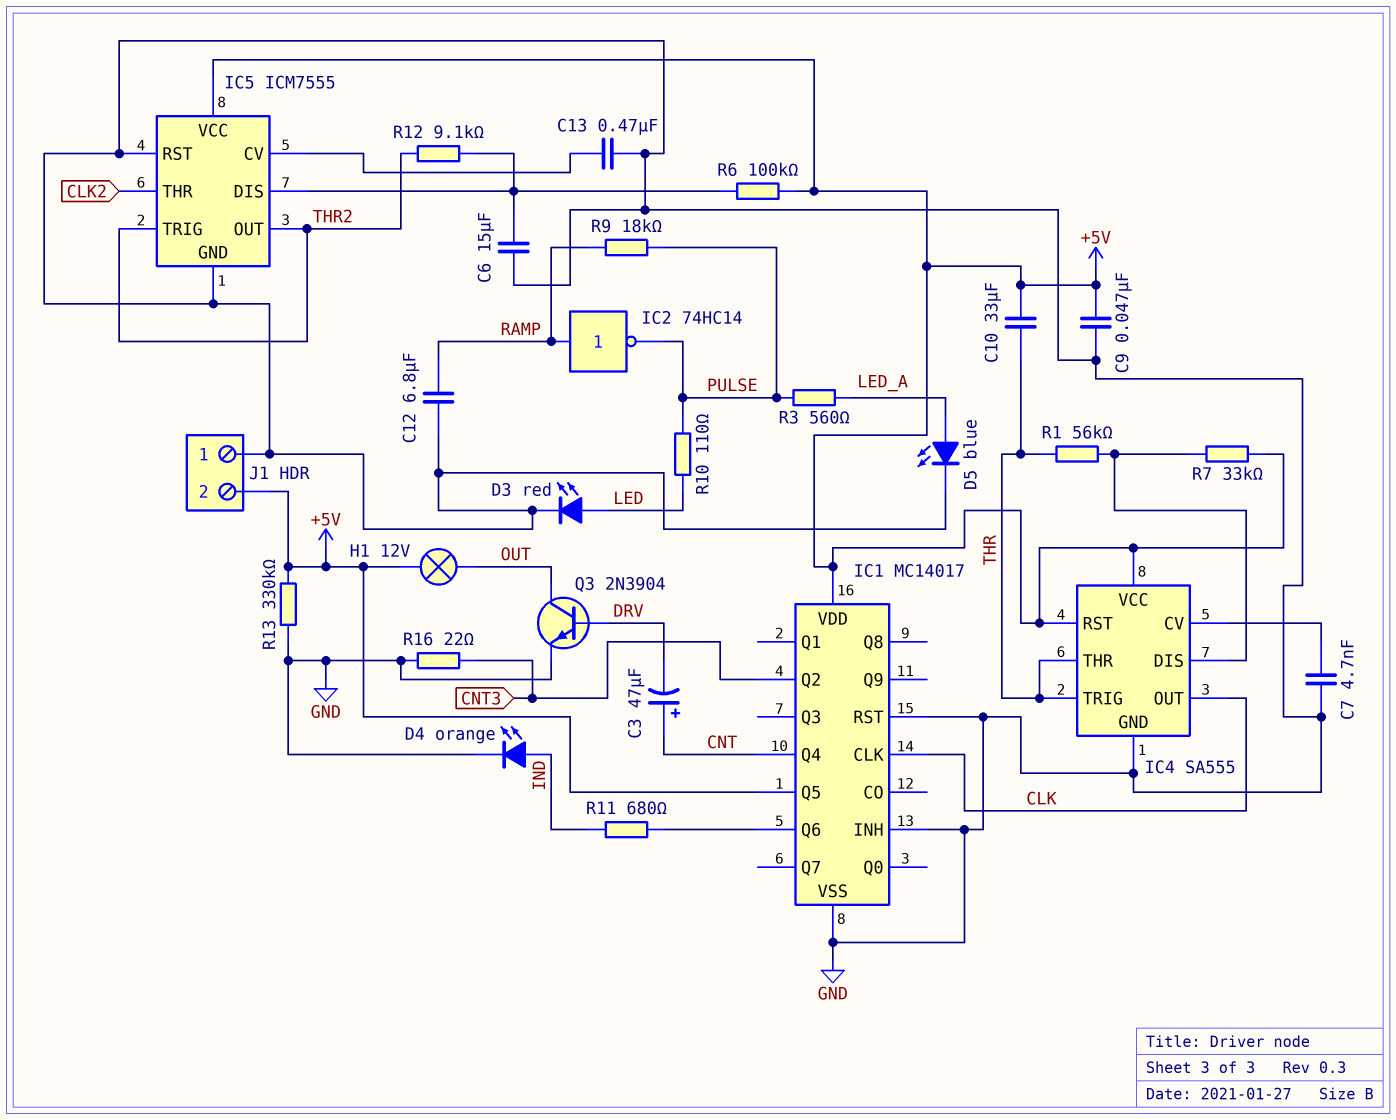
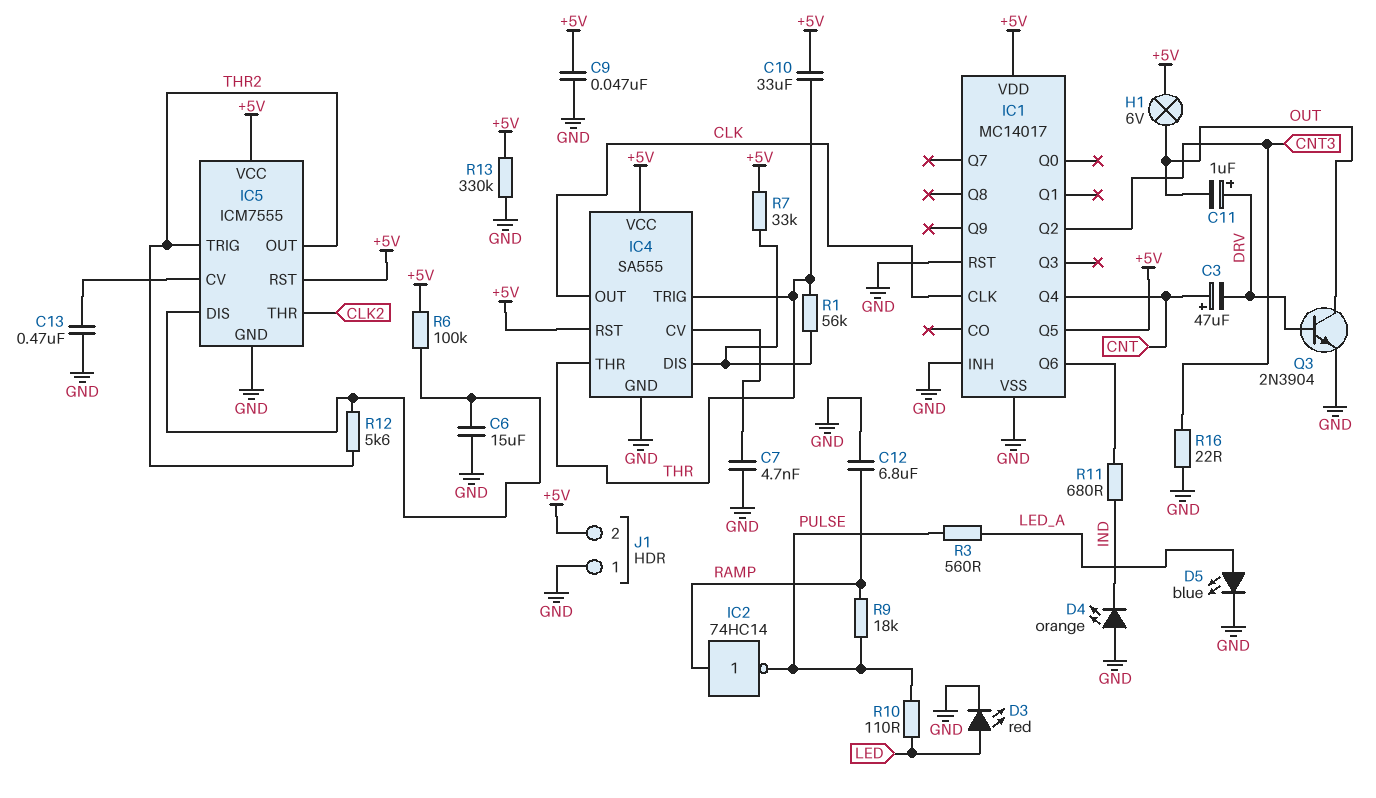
C11: none -> 1uF (plus DRV, minus OUT)
D4: LED orange (A IND, K GND) -> LED orange (A GND, K IND)
H1: lamp 12V (+5V, OUT) -> lamp 6V (+5V, OUT)
IC5 pin RST: GND -> +5V
R12: 9.1k (IC5/DIS, THR2) -> 5.6k (IC5/DIS, THR2)

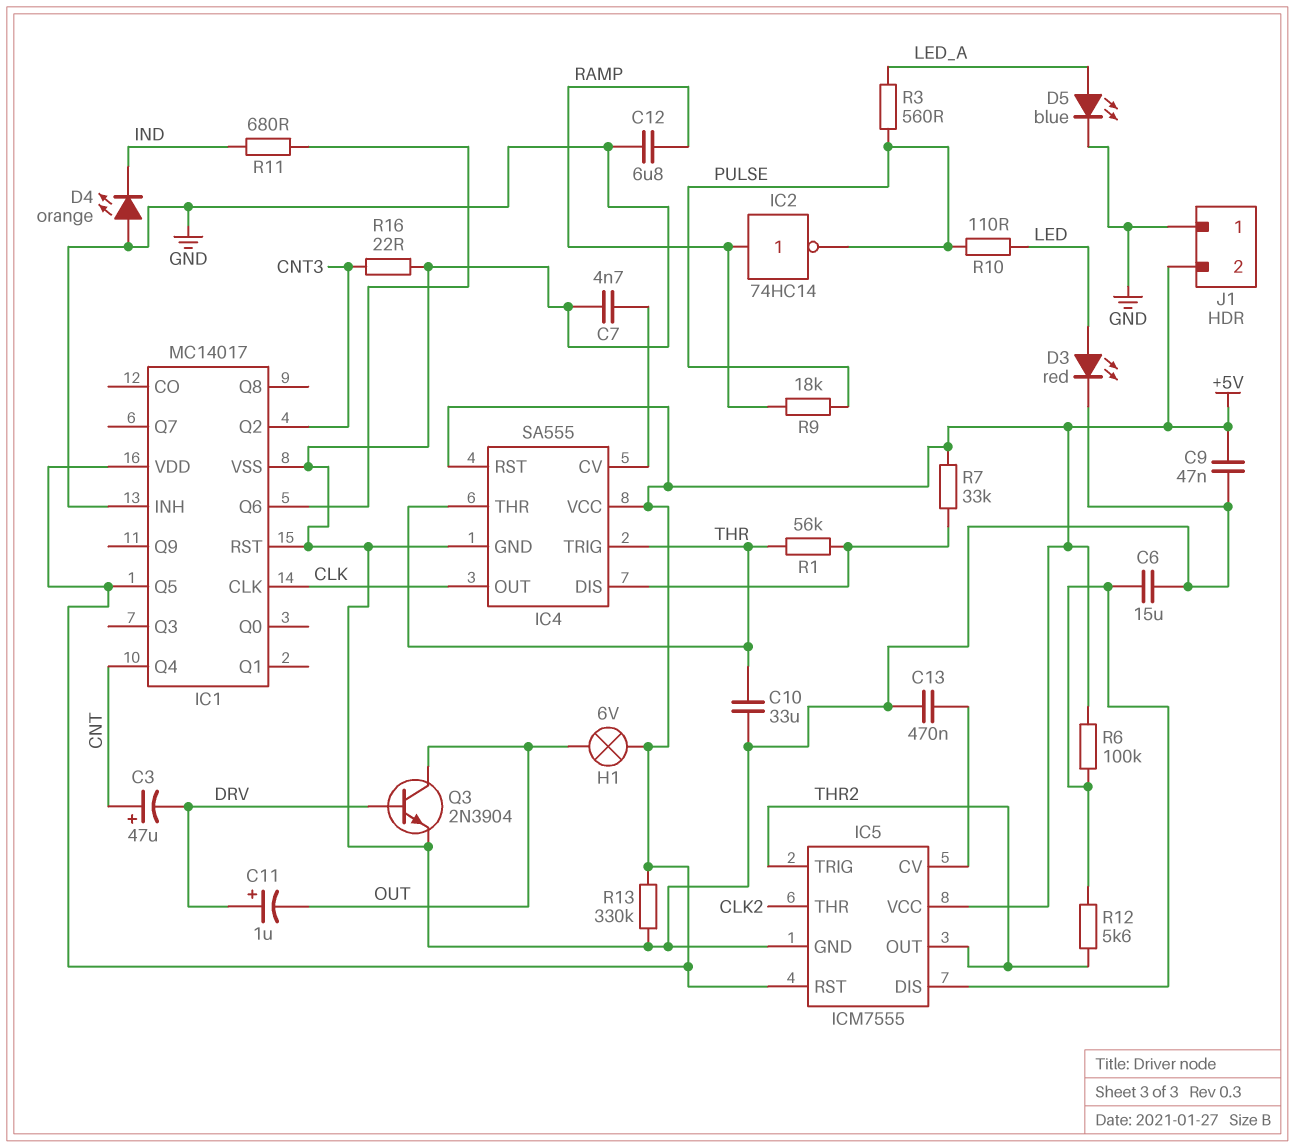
C10: 33uF (+5V, THR) -> 33uF (GND, THR)

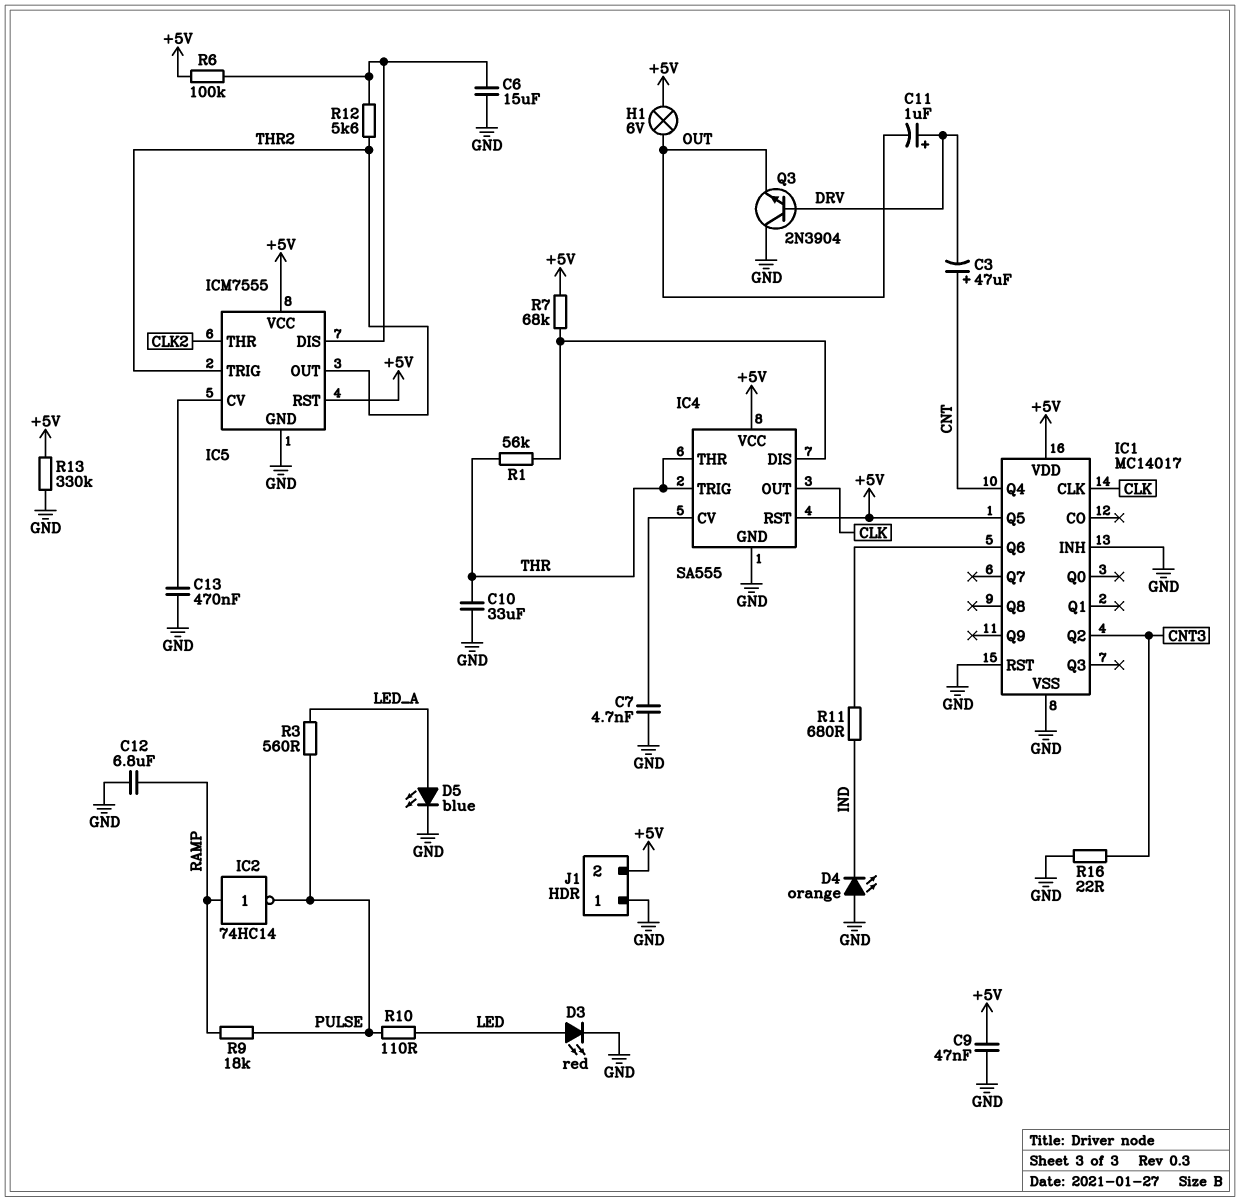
Q3: NPN 2N3904 (B DRV, C OUT, E GND) -> NPN 2N3904 (B DRV, C GND, E OUT)
R7: 33k (+5V, IC4/DIS) -> 68k (+5V, IC4/DIS)

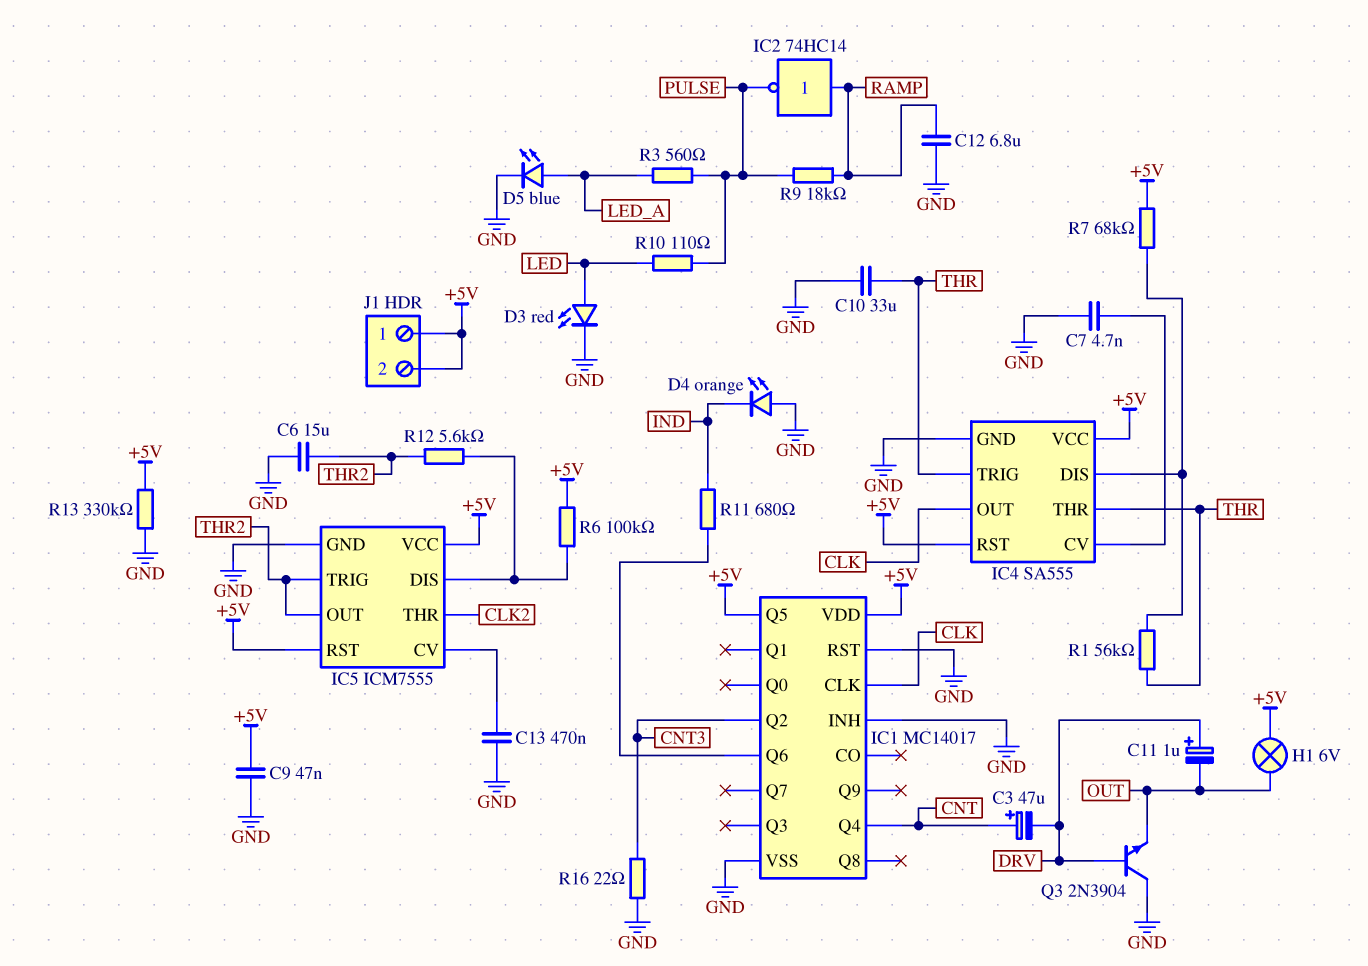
C6: 15uF (GND, IC5/DIS) -> 15uF (GND, THR2)
J1 pin 1: GND -> +5V

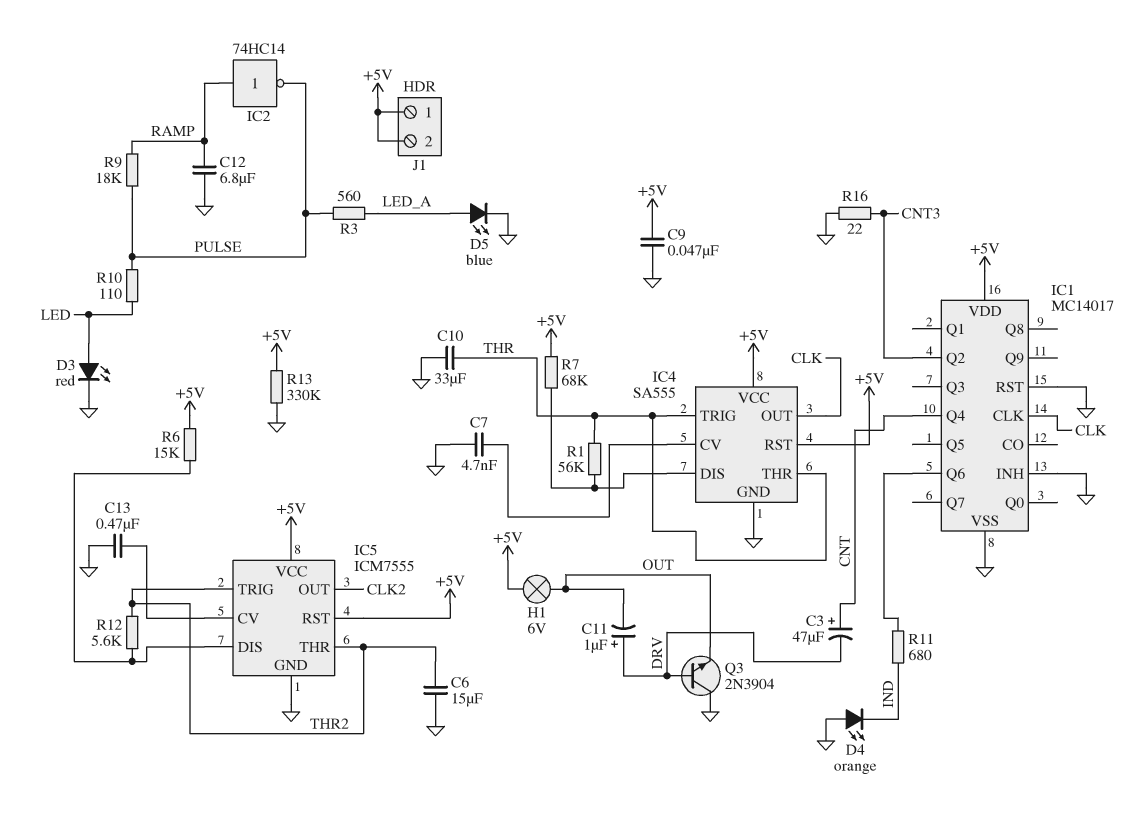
IC1 pin Q5: +5V -> none
IC5 pin OUT: THR2 -> CLK2
IC5 pin THR: CLK2 -> THR2
R6: 100k (+5V, IC5/DIS) -> 15k (+5V, IC5/DIS)

